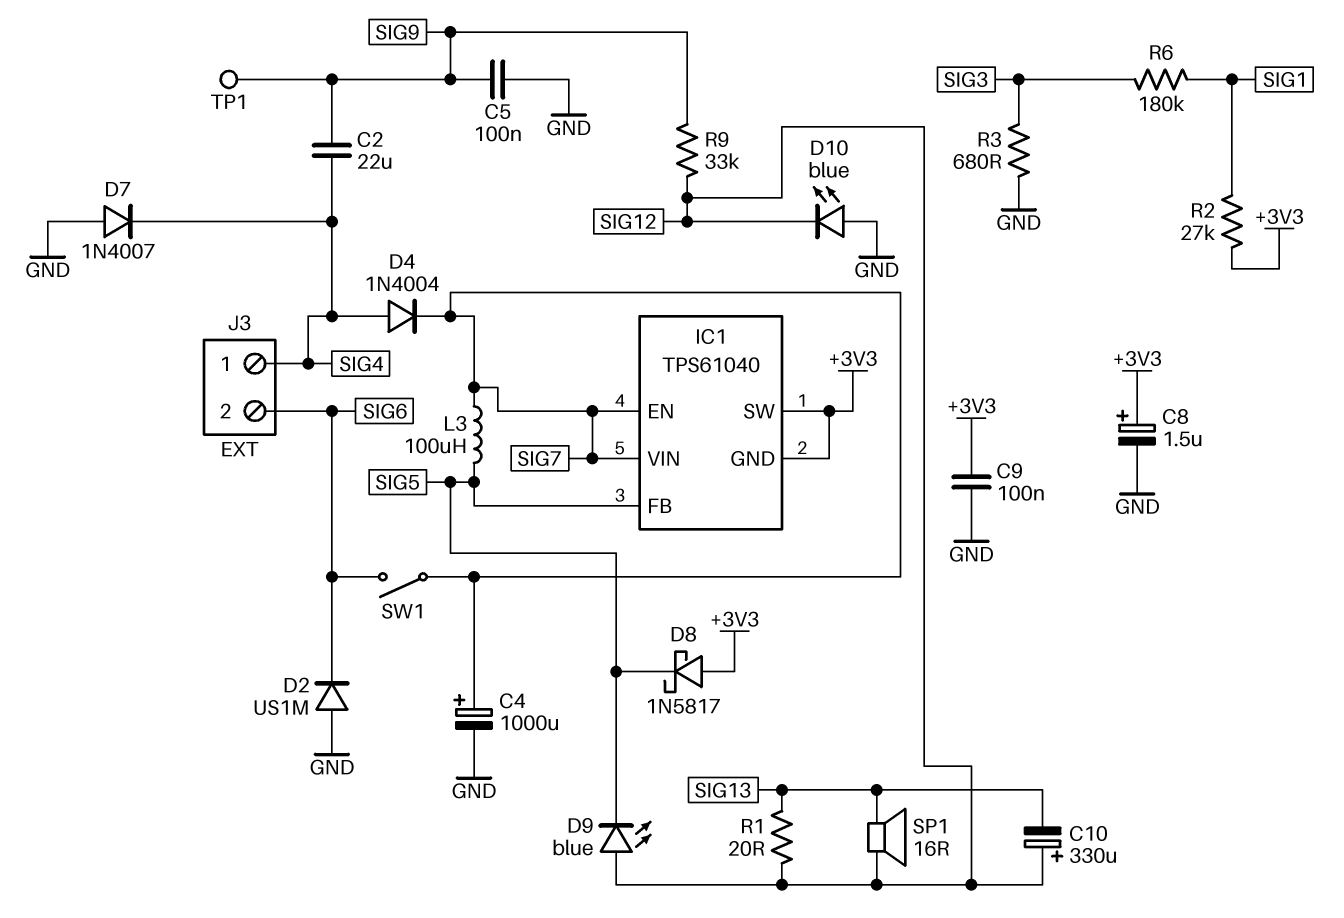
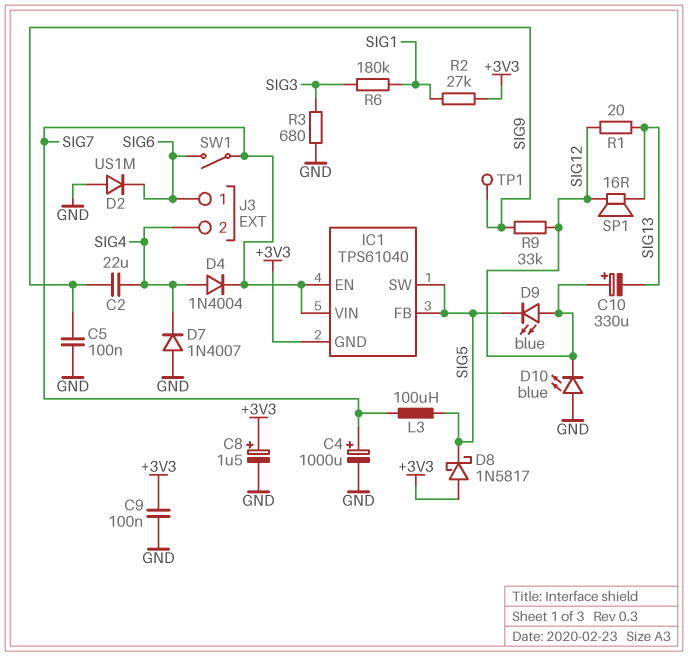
IC1 pin SW: +3V3 -> SIG5
J3 pin 1: SIG4 -> SIG6
J3 pin 2: SIG6 -> SIG4

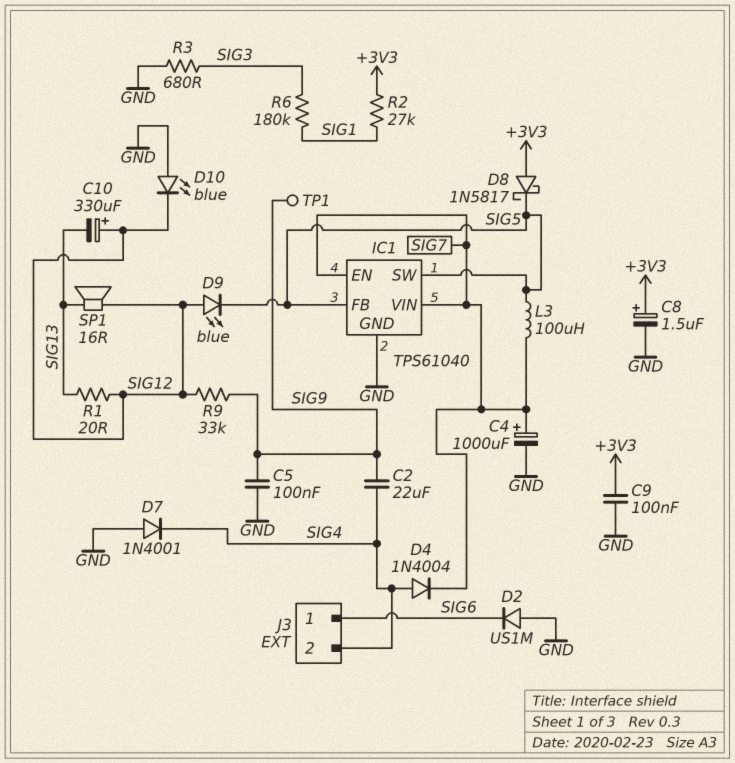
D7: diode 1N4007 (A GND, K SIG4) -> diode 1N4001 (A GND, K SIG4)
IC1 pin GND: +3V3 -> GND
SW1: switch (SIG6, SIG7) -> none

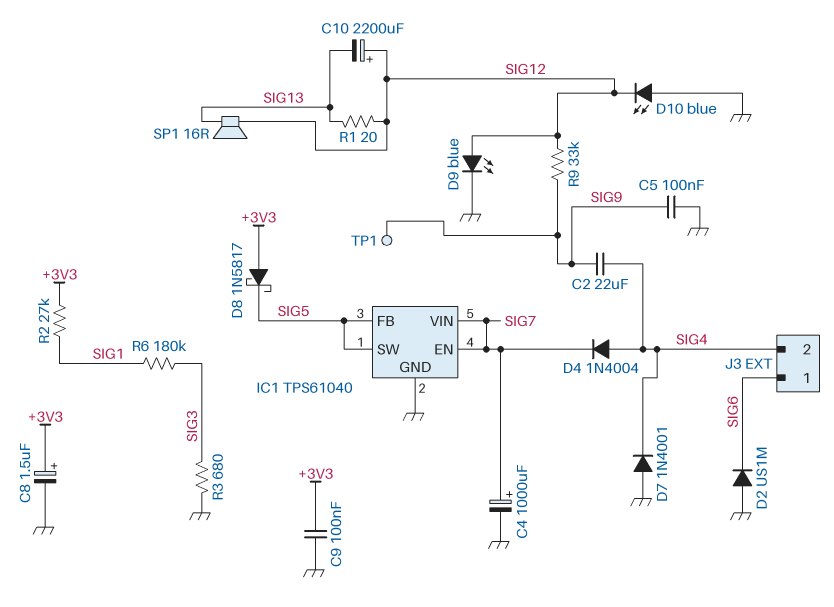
C10: 330uF (plus SIG12, minus SIG13) -> 2200uF (plus SIG12, minus SIG13)
D9: LED blue (A SIG12, K SIG5) -> LED blue (A SIG12, K GND)
L3: 100uH (SIG5, SIG7) -> none

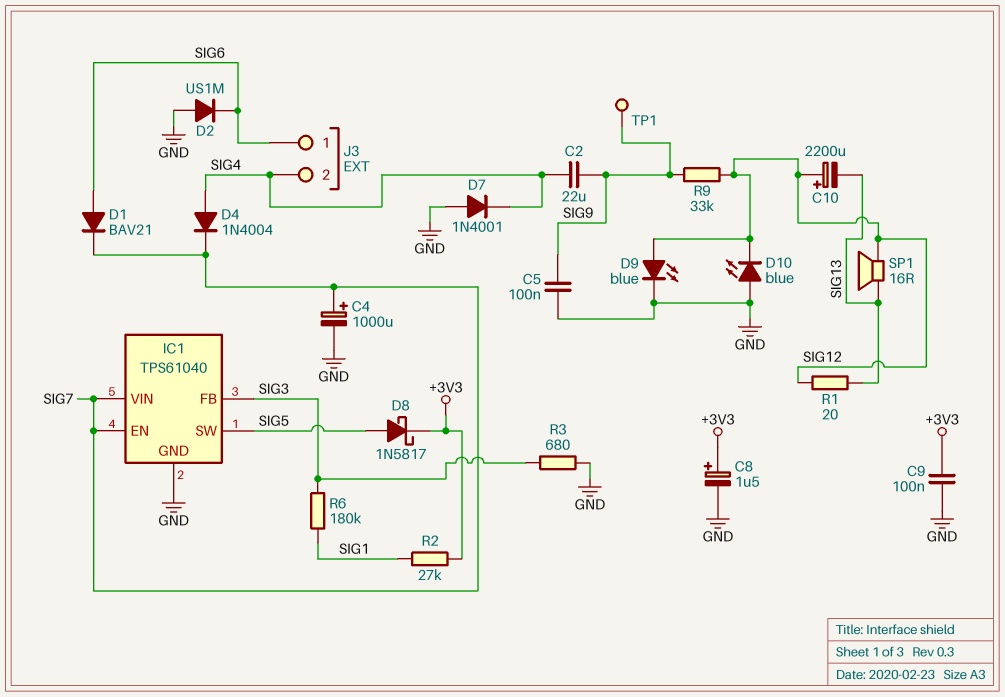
D1: none -> diode BAV21 (A SIG6, K SIG7)
D8: schottky 1N5817 (A +3V3, K SIG5) -> schottky 1N5817 (A SIG5, K +3V3)
IC1 pin FB: SIG5 -> SIG3

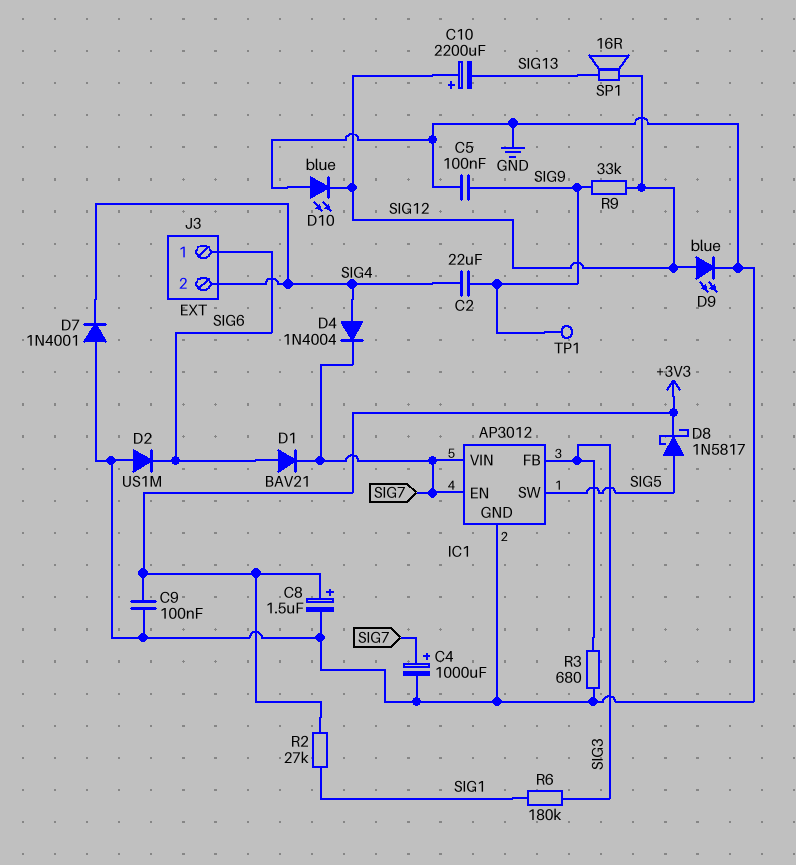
IC1: TPS61040 -> AP3012
R1: 20 (SIG12, SIG13) -> none

